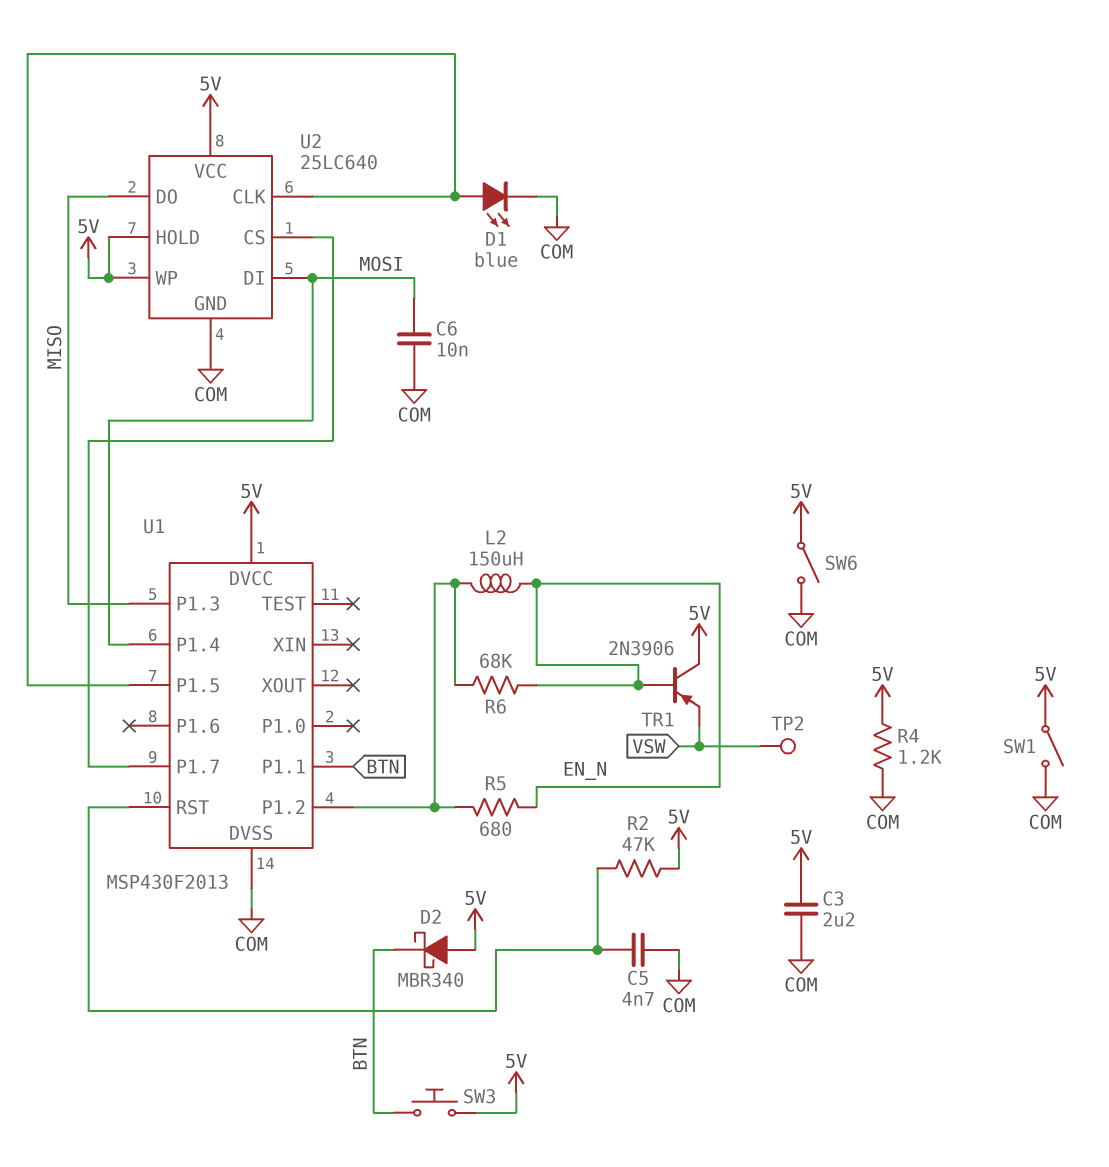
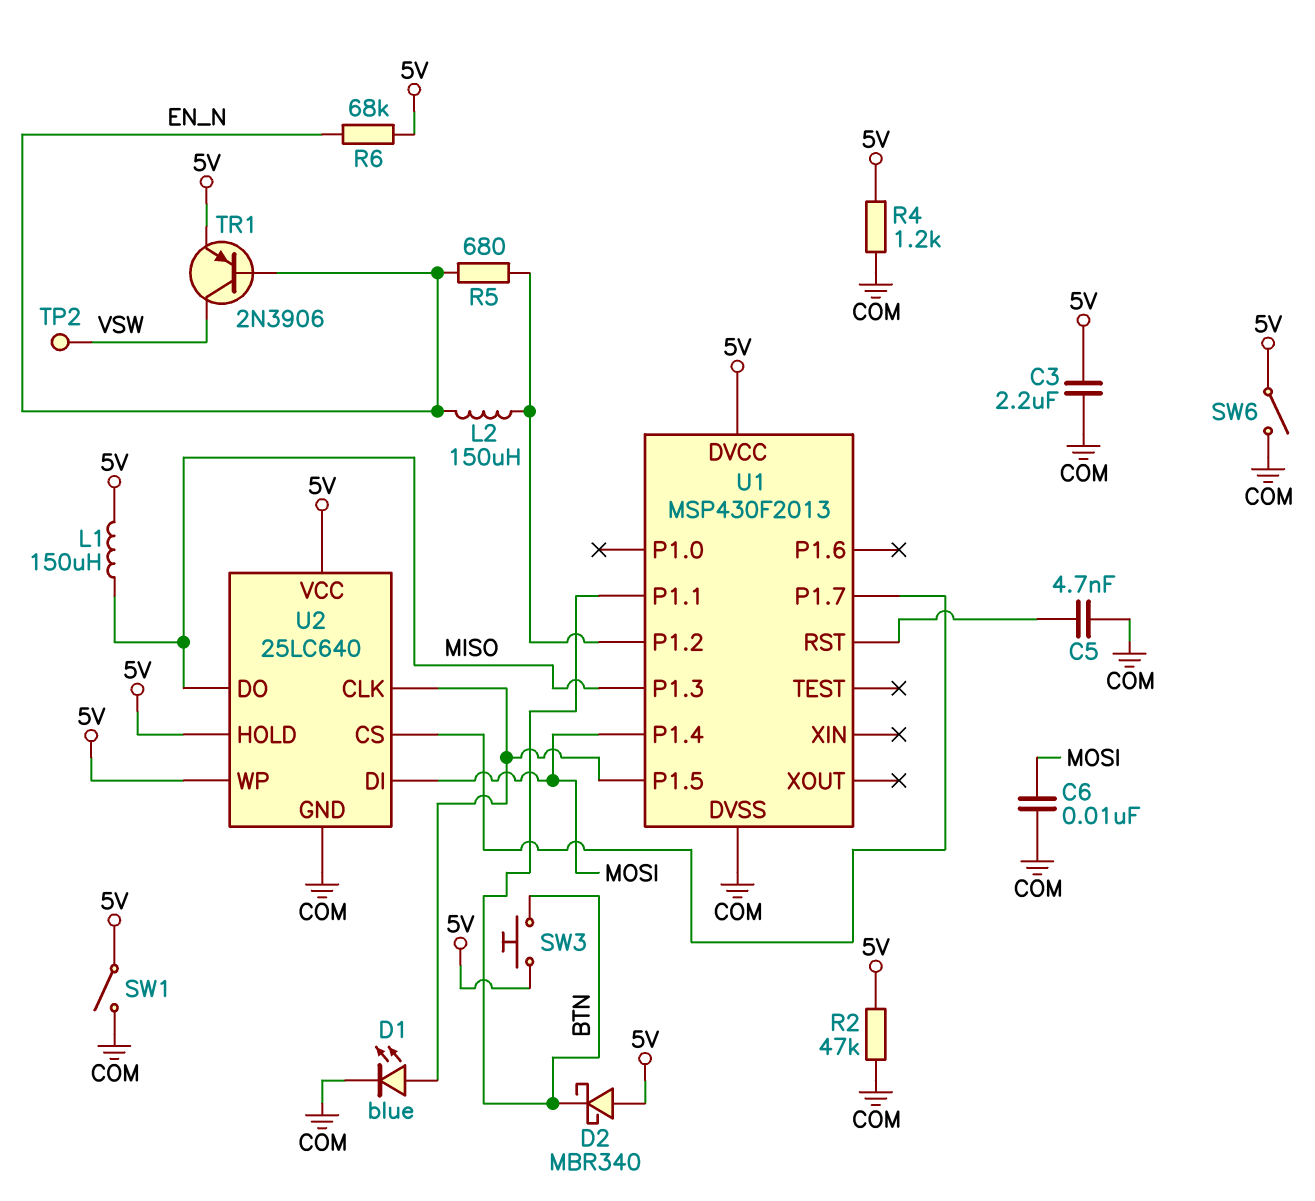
L1: none -> 150uH (5V, MISO)
R2: 47k (5V, U1/RST) -> 47k (5V, COM)
R6: 68k (EN_N, U1/P1.2) -> 68k (5V, EN_N)
TR1: PNP 2N3906 (B EN_N, C 5V, E VSW) -> PNP 2N3906 (B EN_N, C VSW, E 5V)

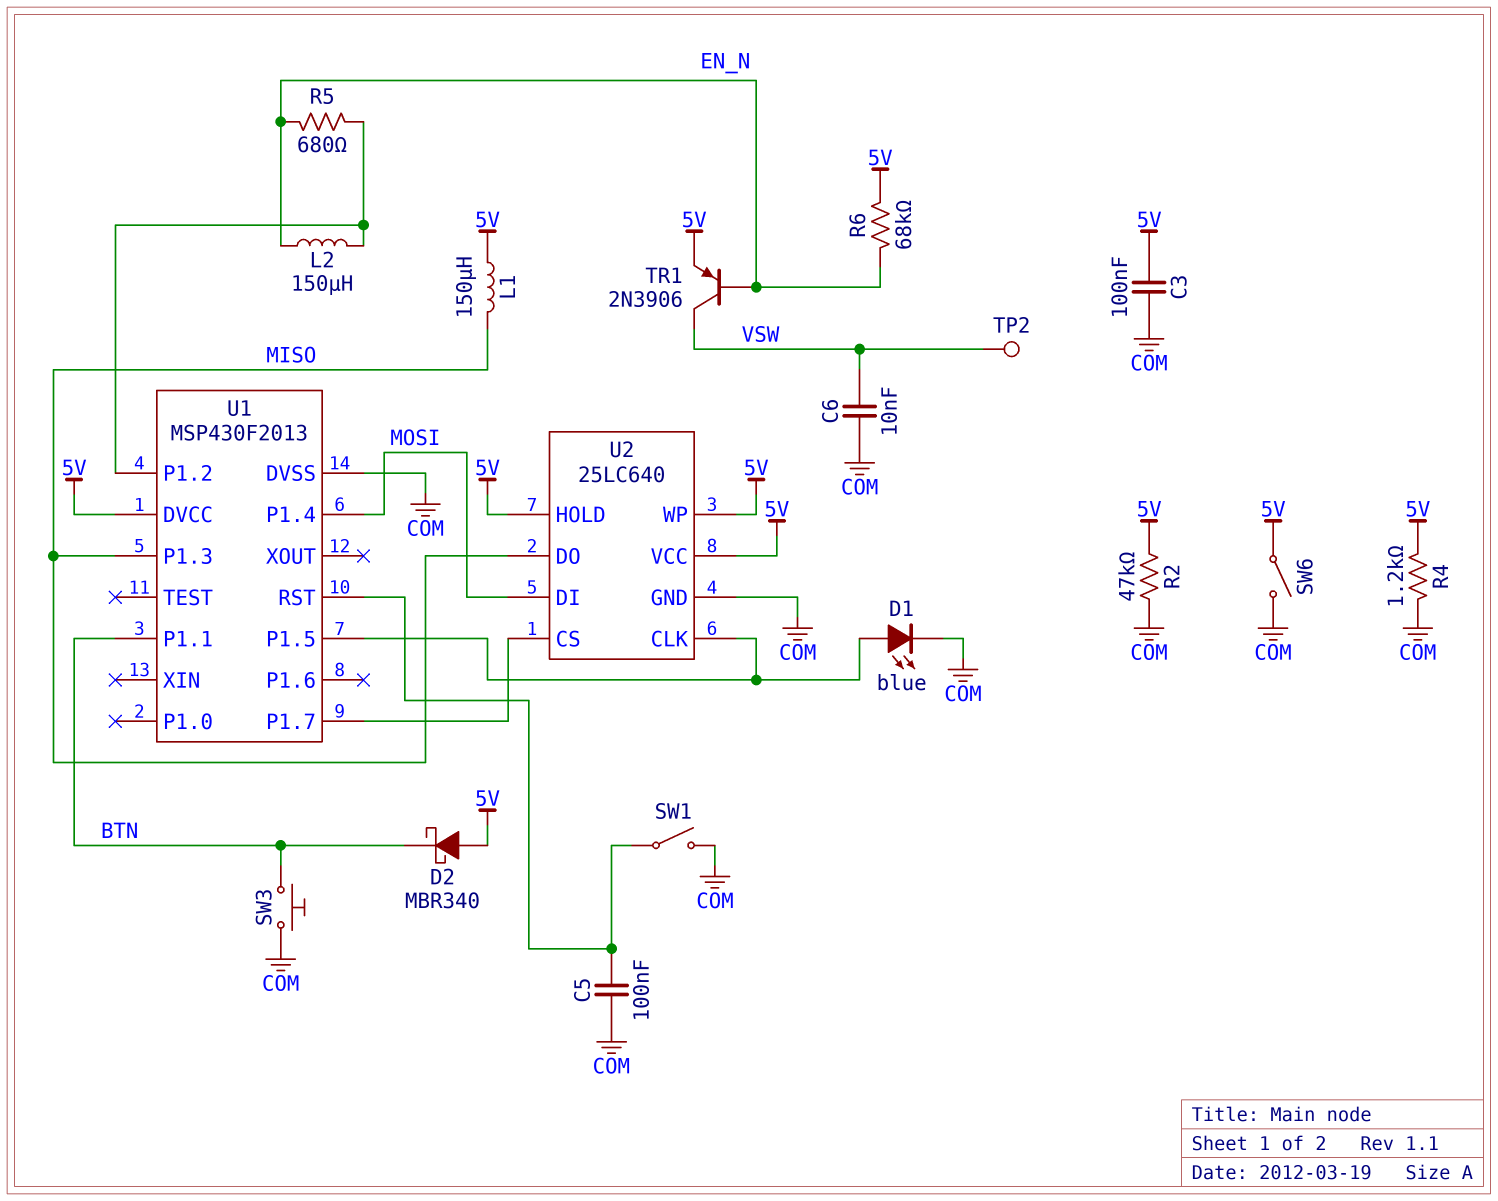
C3: 2.2uF (5V, COM) -> 100nF (5V, COM)
C5: 4.7nF (COM, U1/RST) -> 100nF (COM, U1/RST)
C6: 10nF (COM, MOSI) -> 10nF (COM, VSW)
SW1: switch (5V, COM) -> switch (COM, U1/RST)
SW3: button (5V, BTN) -> button (BTN, COM)

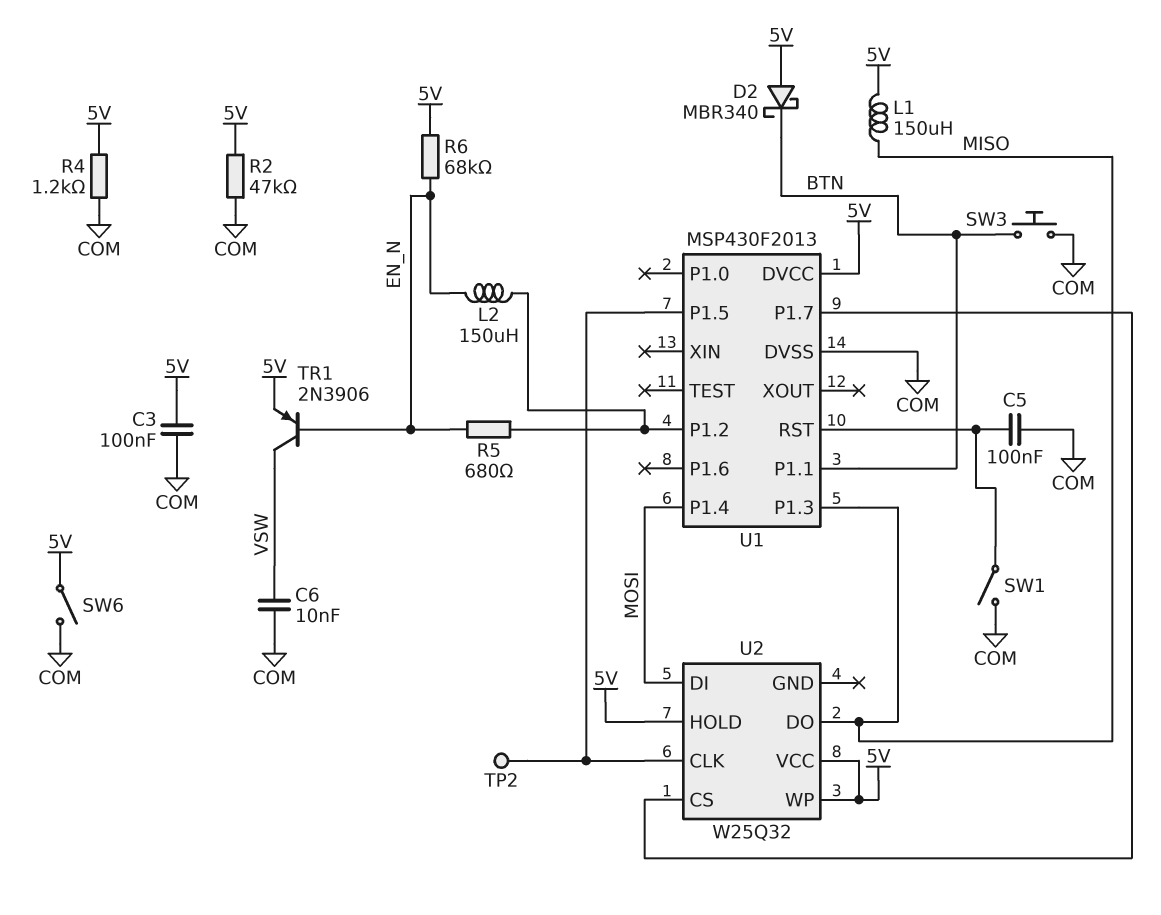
D1: LED blue (A U1/P1.5, K COM) -> none
TP2: test point (VSW) -> test point (U1/P1.5)
U2: 25LC640 -> W25Q32
U2 pin GND: COM -> none

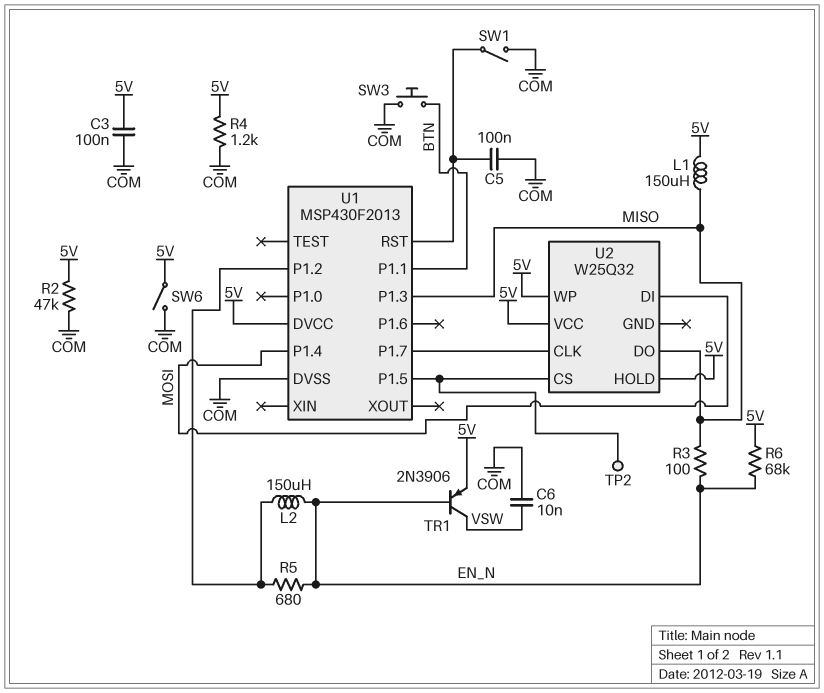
D2: schottky MBR340 (A 5V, K BTN) -> none
R3: none -> 100 (EN_N, MISO)
U2 pin CLK: U1/P1.5 -> U1/P1.7
U2 pin CS: U1/P1.7 -> U1/P1.5

